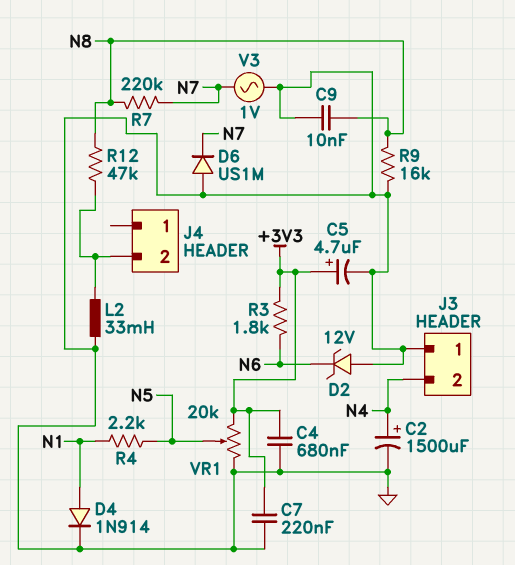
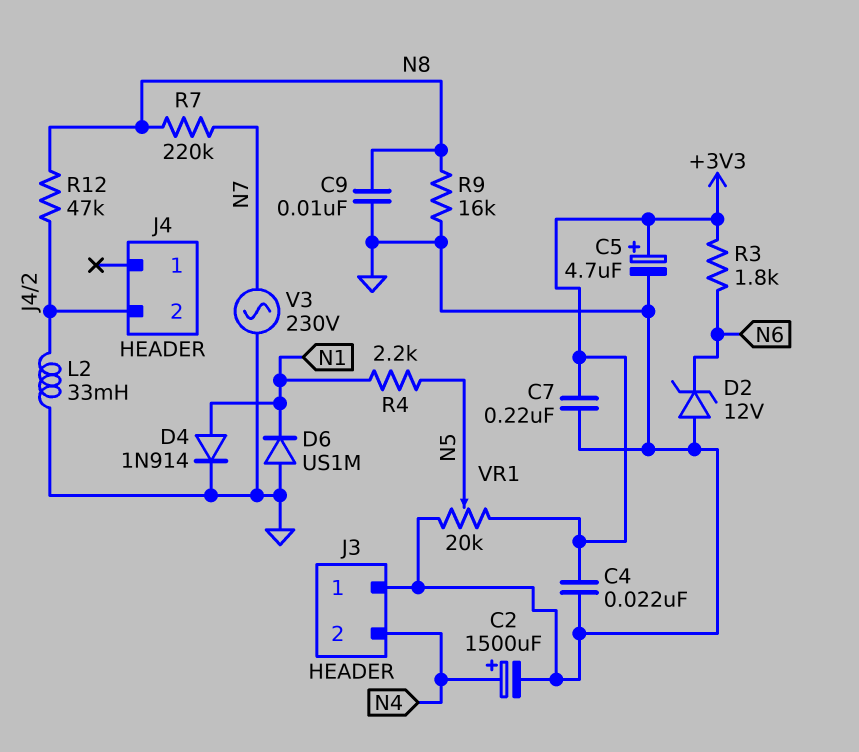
C4: 680nF (+3V3, GND) -> 22nF (+3V3, GND)
D6: diode US1M (A GND, K N7) -> diode US1M (A GND, K N1)
V3: AC 1V (GND, N7) -> AC 230V (GND, N7)

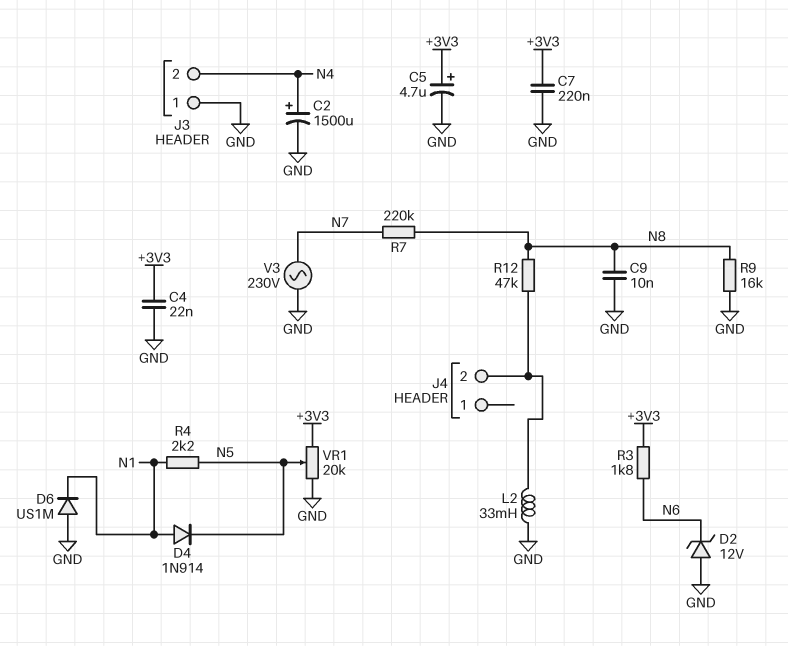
D4: diode 1N914 (A N1, K GND) -> diode 1N914 (A N1, K N5)

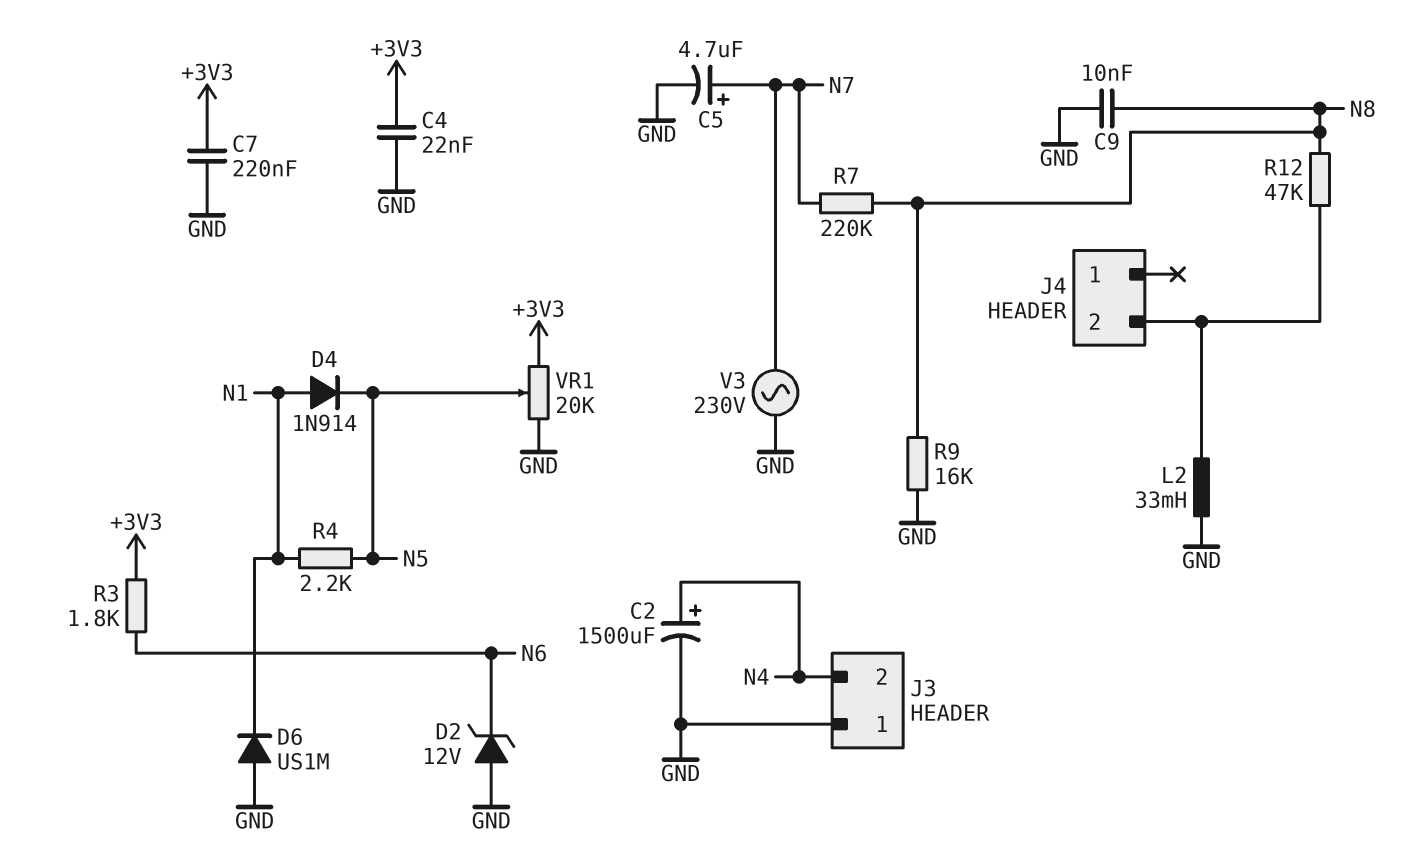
C5: 4.7uF (plus +3V3, minus GND) -> 4.7uF (plus N7, minus GND)

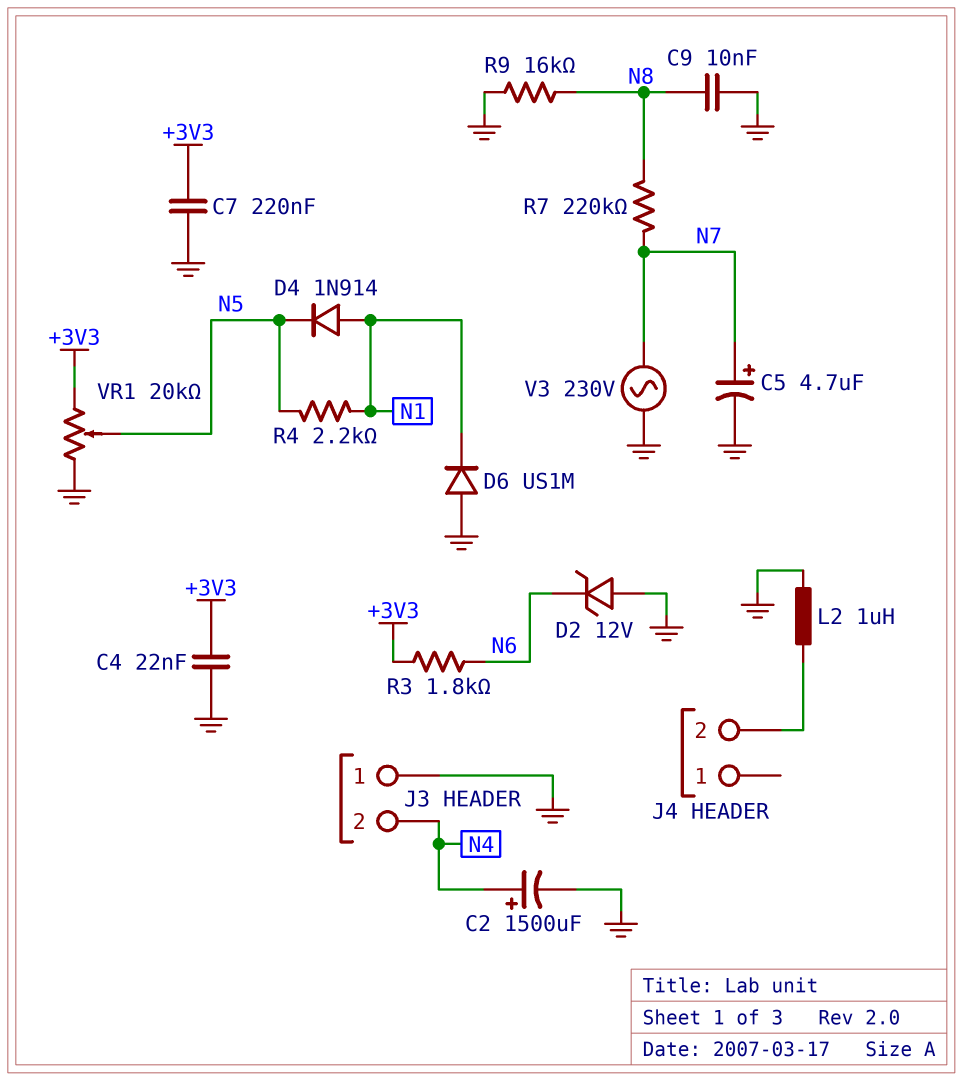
L2: 33mH (GND, J4/2) -> 1uH (GND, J4/2)
R12: 47k (J4/2, N8) -> none

